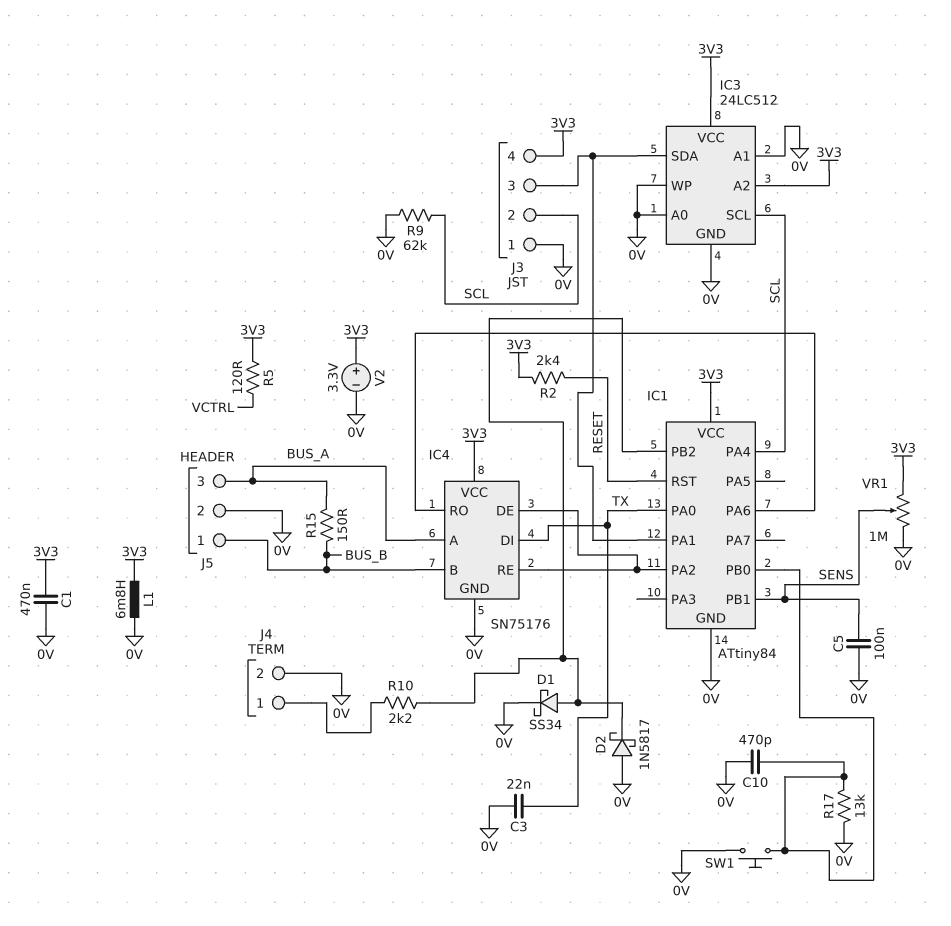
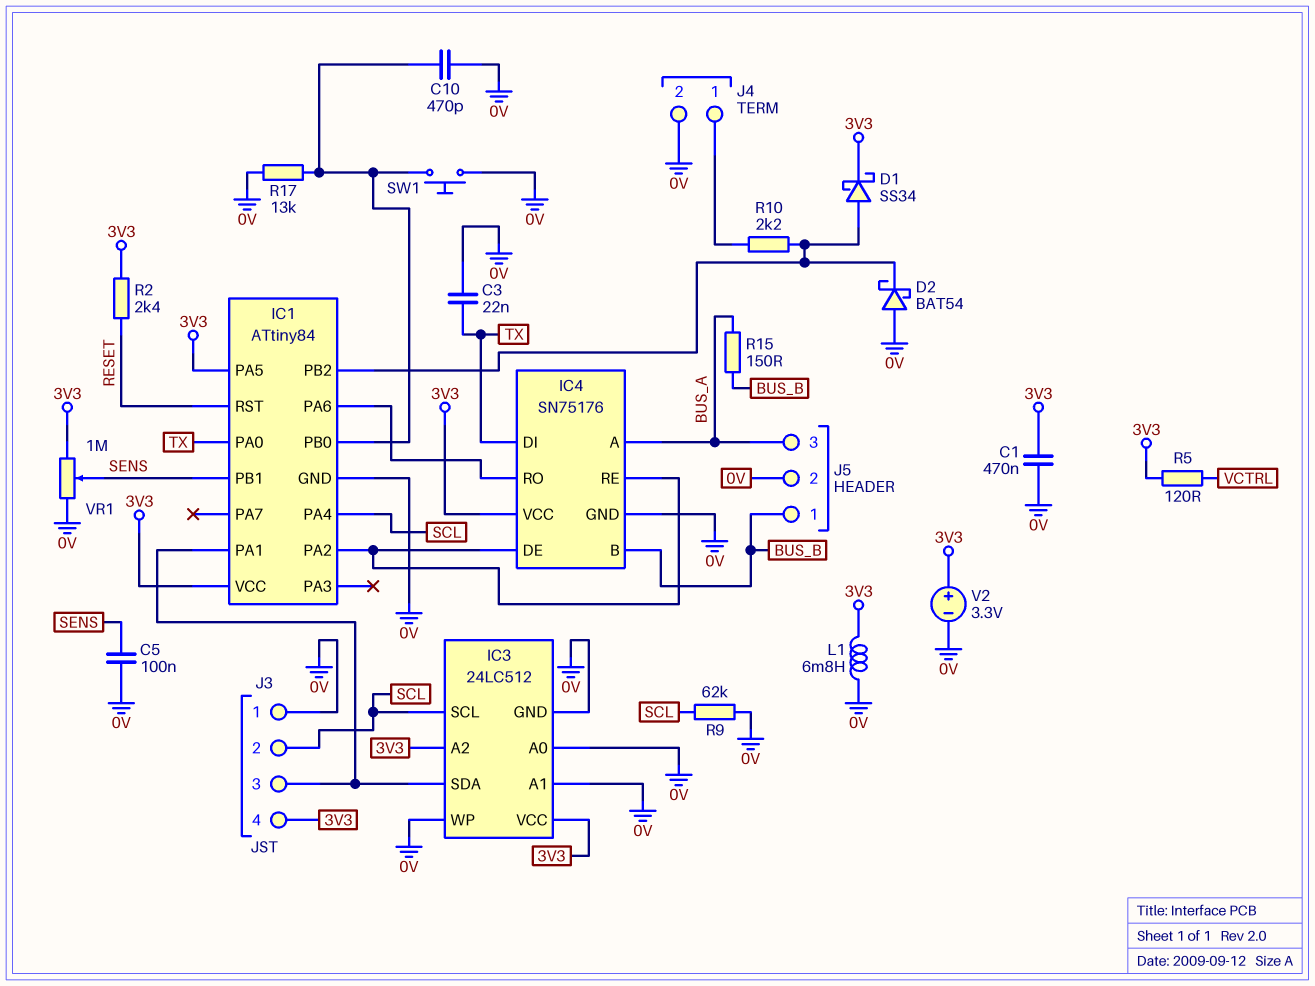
D1: schottky SS34 (A IC1/PB2, K 0V) -> schottky SS34 (A IC1/PB2, K 3V3)
D2: schottky 1N5817 (A 0V, K IC1/PB2) -> schottky BAT54 (A 0V, K IC1/PB2)
IC1 pin PA5: none -> 3V3

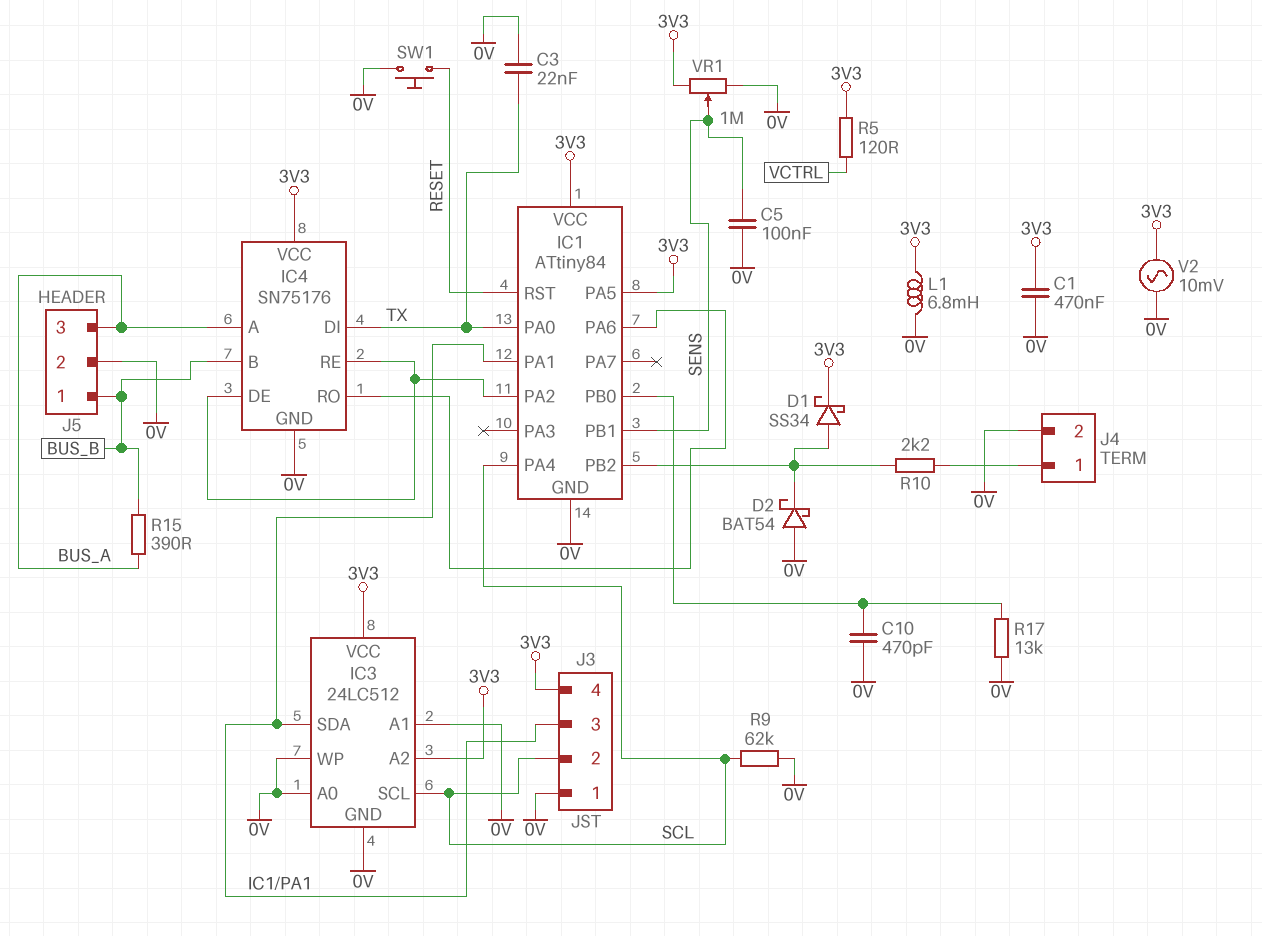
R2: 2.4k (3V3, RESET) -> none
R15: 150 (BUS_A, BUS_B) -> 390 (BUS_A, BUS_B)
SW1: button (0V, IC1/PB0) -> button (0V, RESET)
V2: 3.3V (plus 3V3, minus 0V) -> AC 10mV (0V, 3V3)

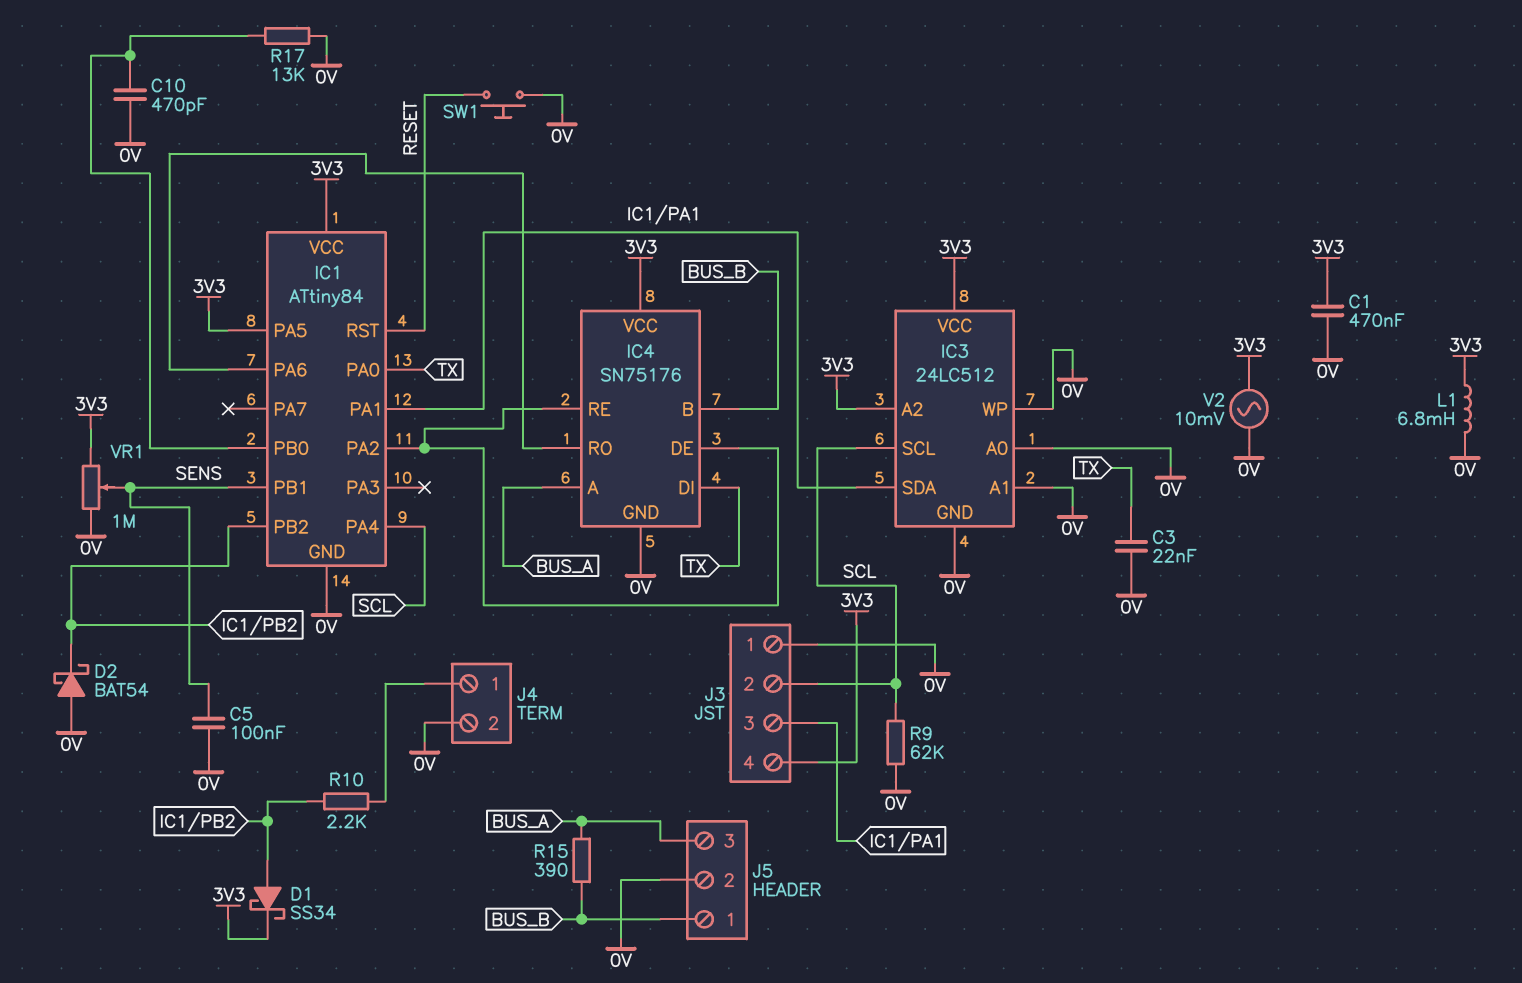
R5: 120 (3V3, VCTRL) -> none

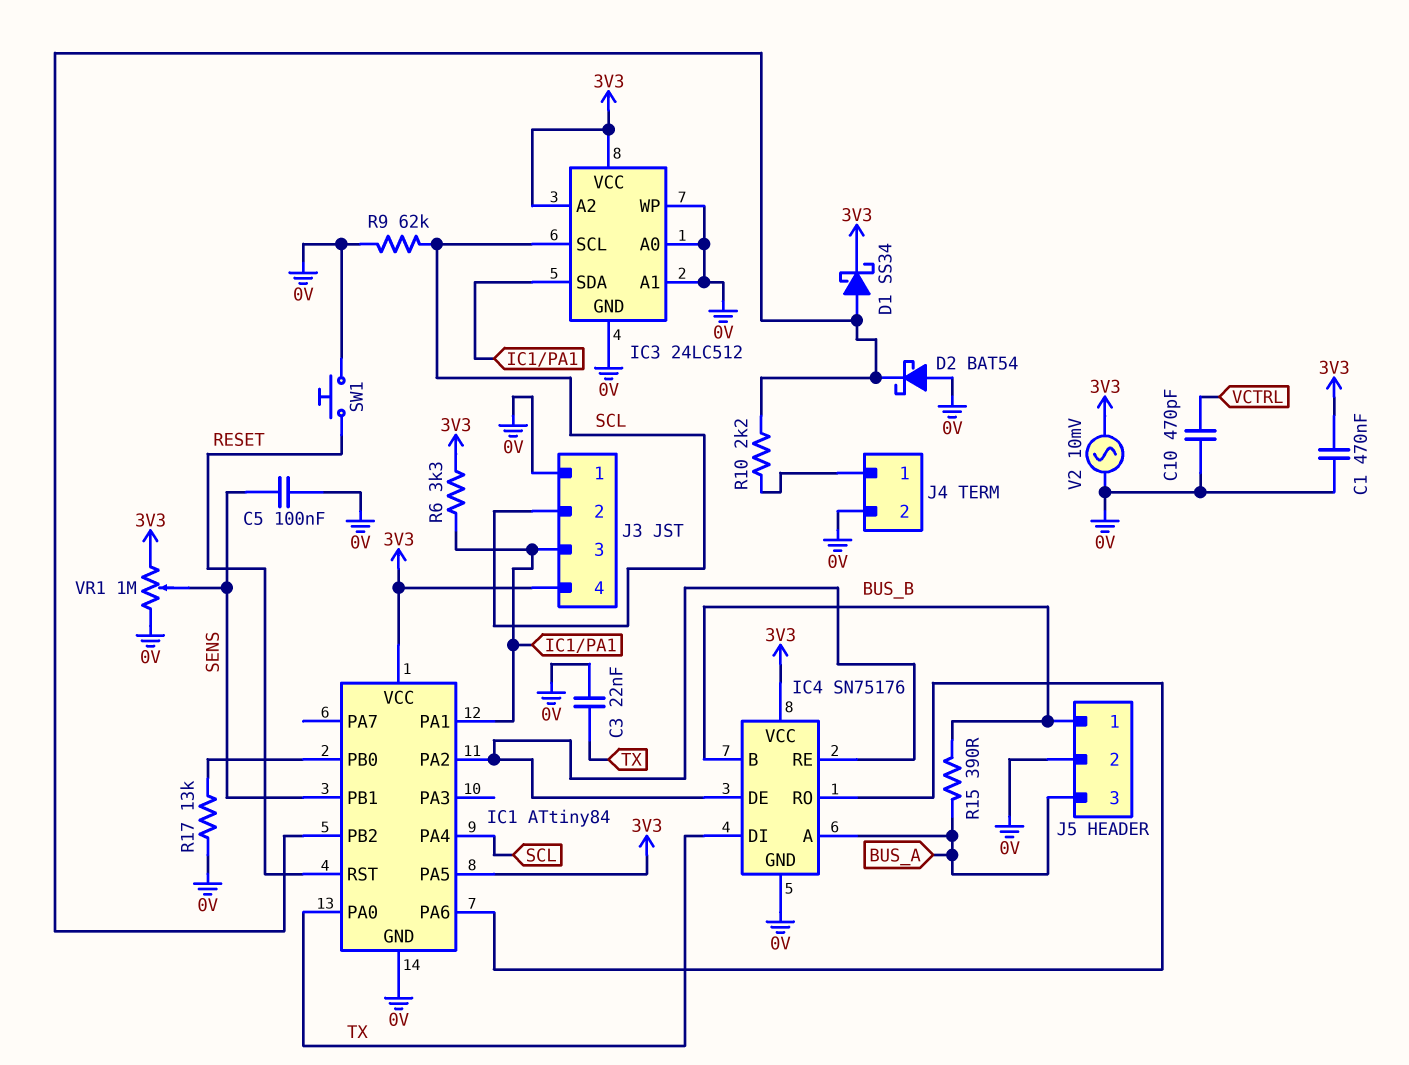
C10: 470pF (0V, IC1/PB0) -> 470pF (0V, VCTRL)
L1: 6.8mH (0V, 3V3) -> none
R6: none -> 3.3k (3V3, IC1/PA1)

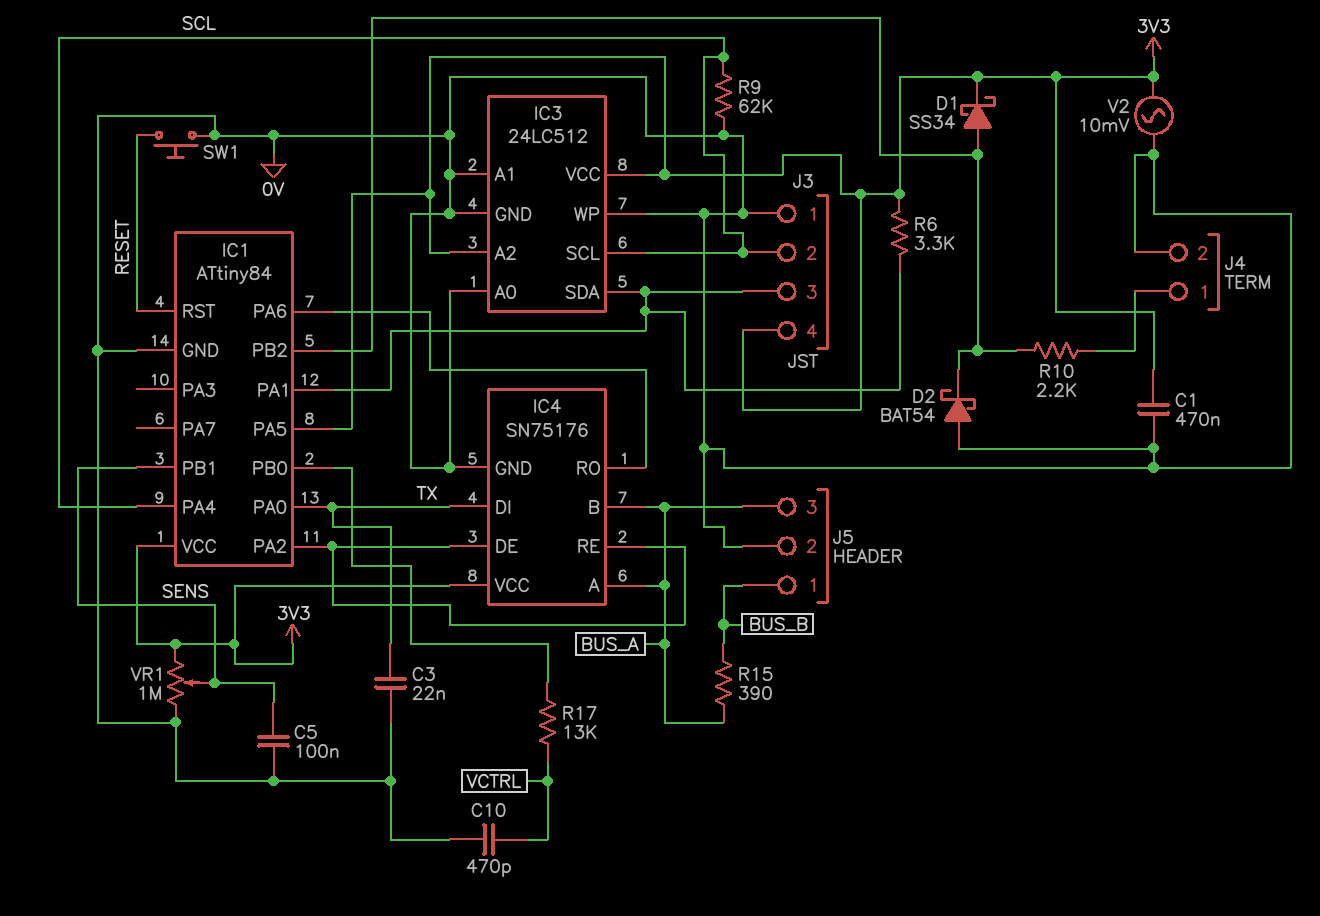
IC4 pin B: BUS_B -> BUS_A
R17: 13k (0V, IC1/PB0) -> 13k (IC1/PB0, VCTRL)

